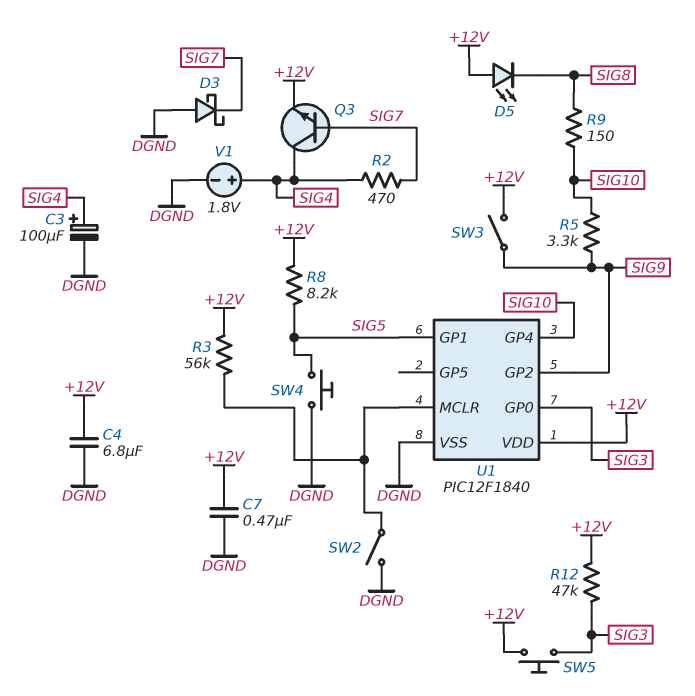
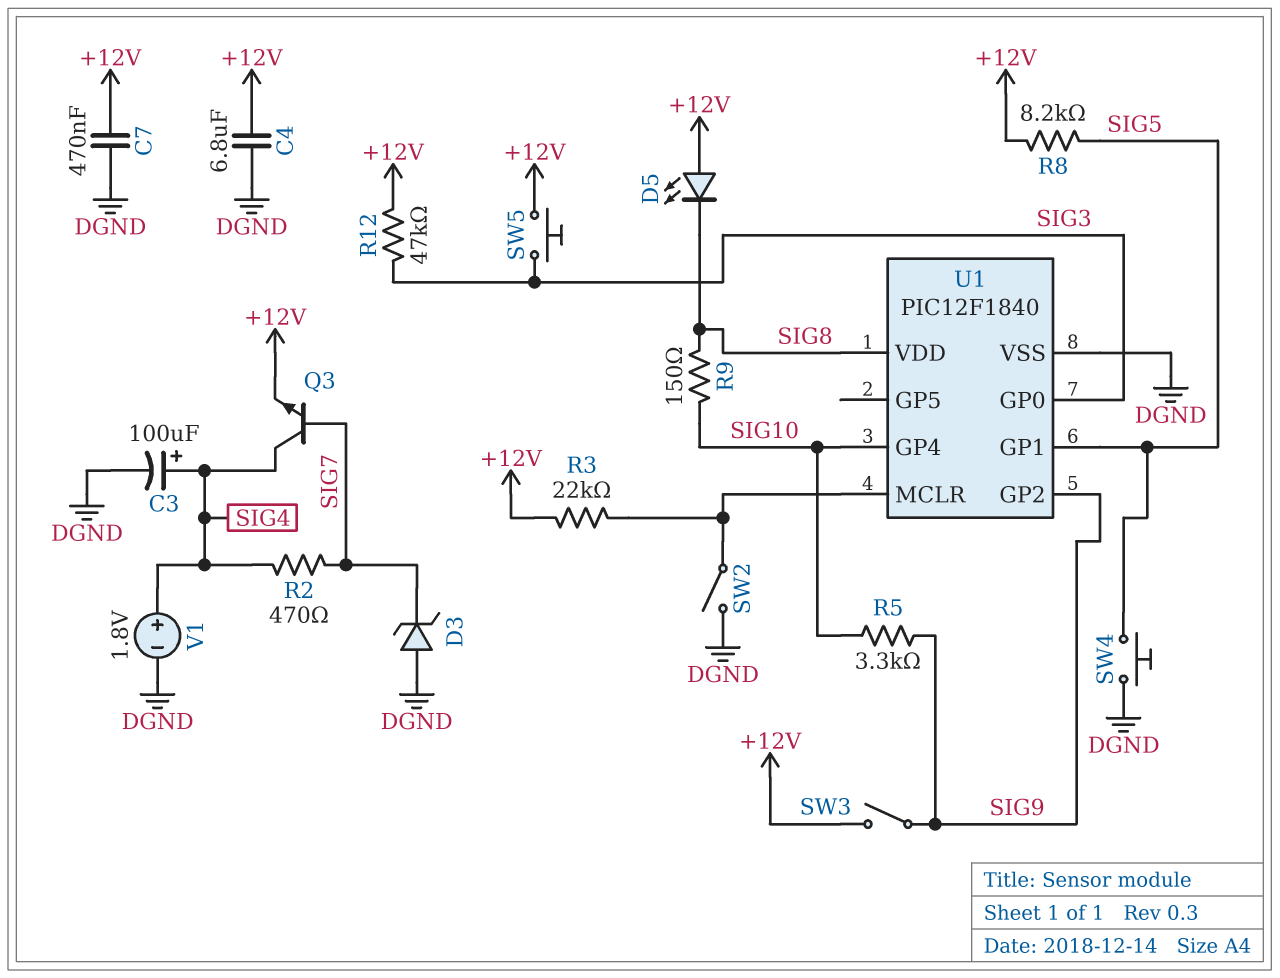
D3: schottky (A DGND, K SIG7) -> zener (A DGND, K SIG7)
R3: 56k (+12V, U1/MCLR) -> 22k (+12V, U1/MCLR)
U1 pin VDD: +12V -> SIG8

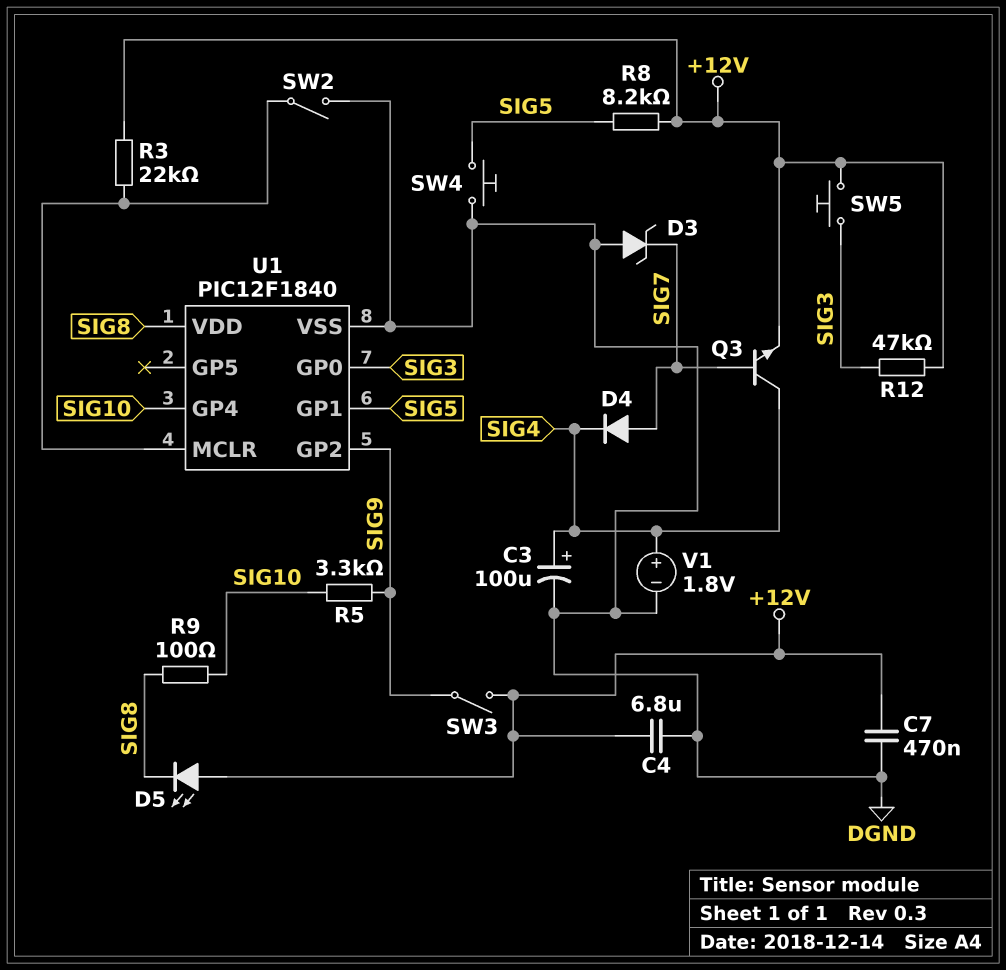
D4: none -> diode (A SIG7, K SIG4)
R2: 470 (SIG4, SIG7) -> none
R9: 150 (SIG8, SIG10) -> 100 (SIG8, SIG10)

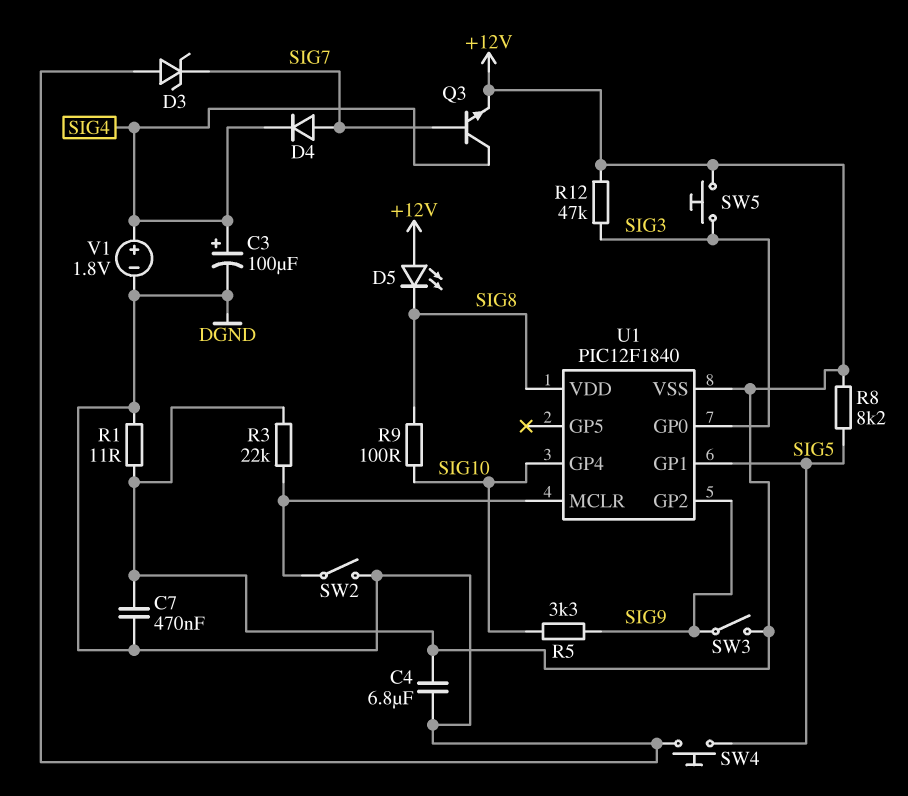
R1: none -> 11 (+12V, DGND)
U1 pin VSS: DGND -> +12V

